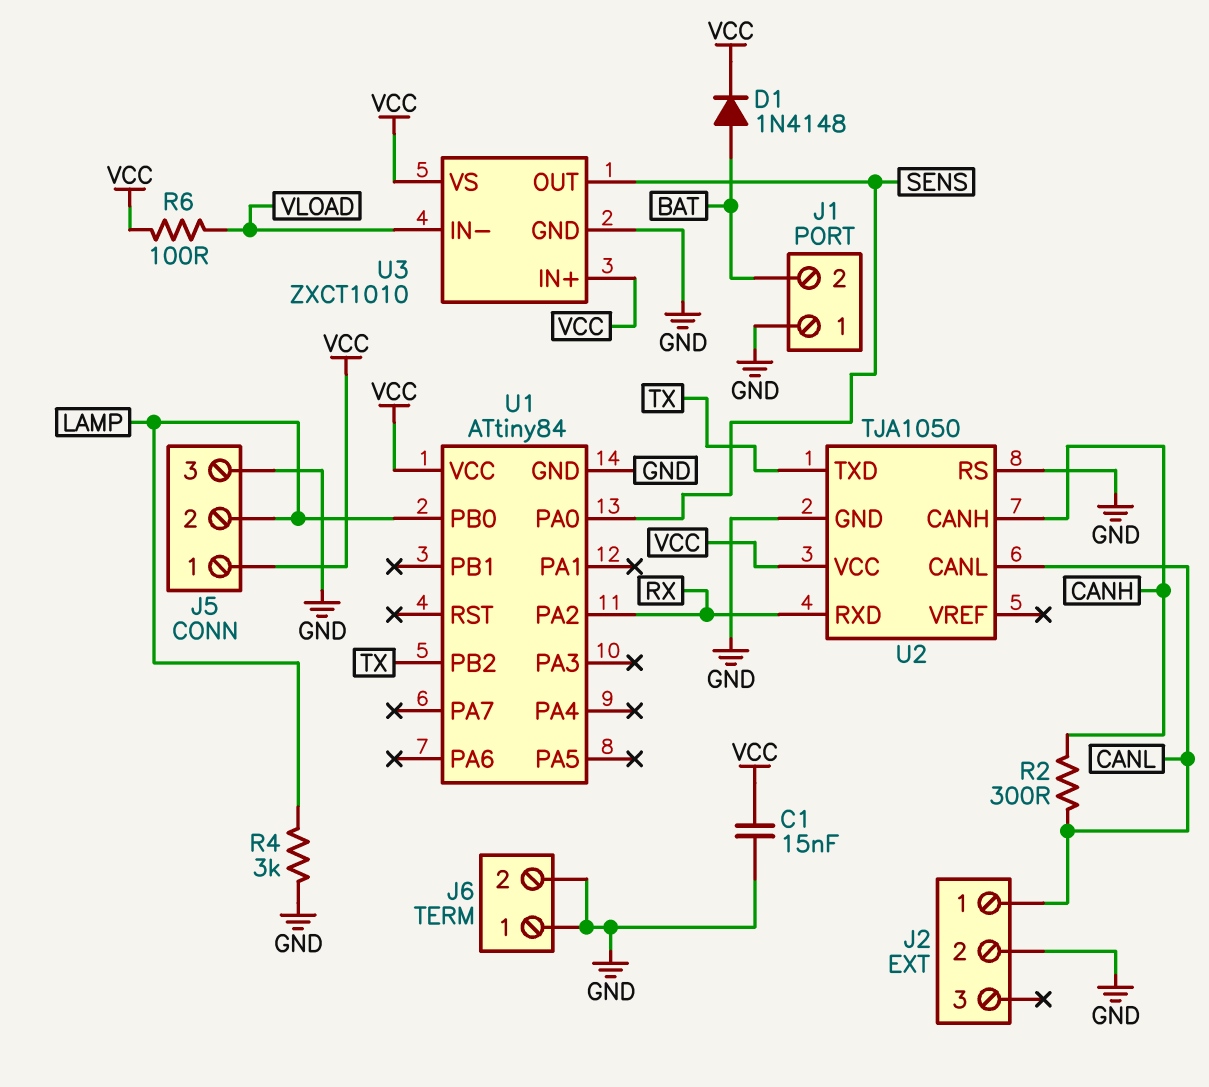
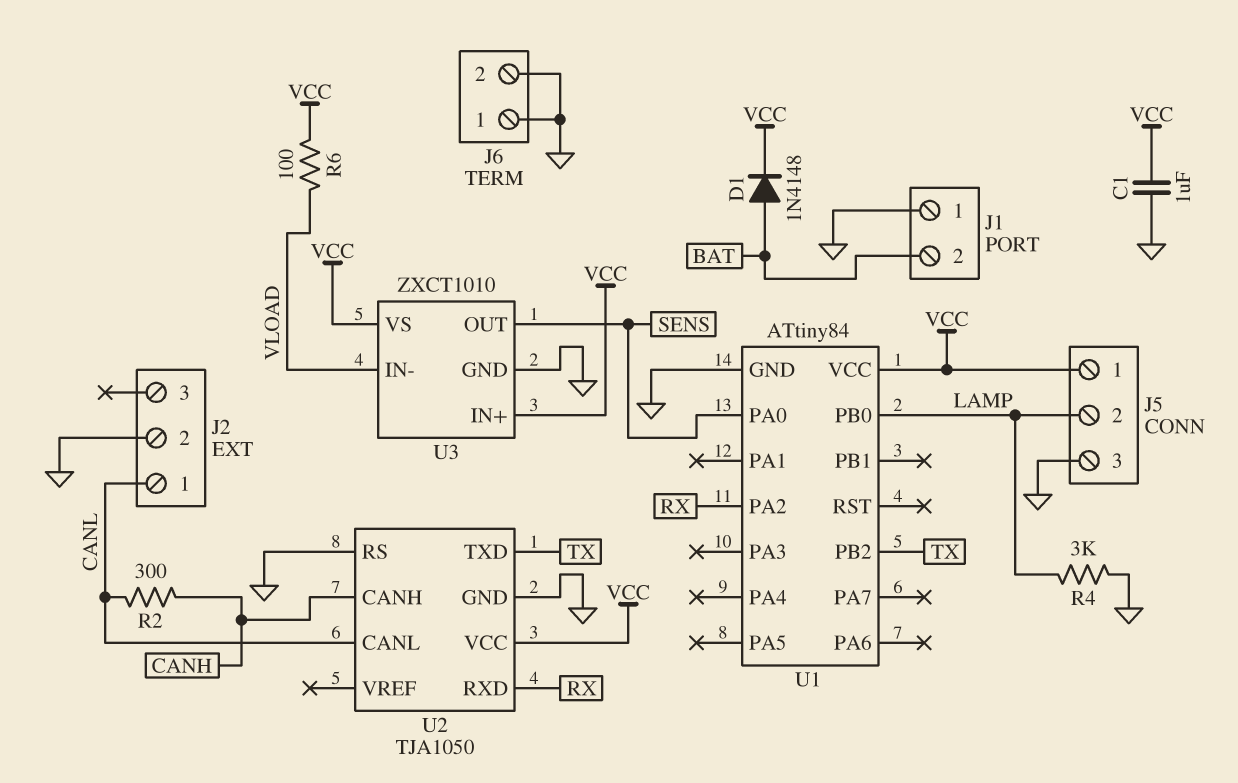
C1: 15nF (GND, VCC) -> 1uF (GND, VCC)

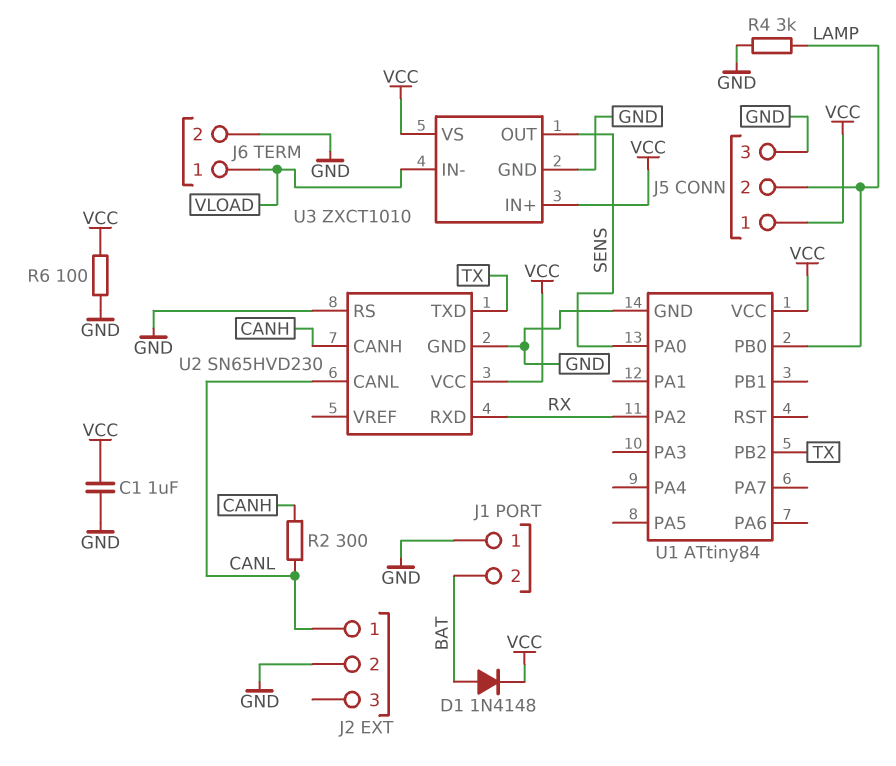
J6 pin 1: GND -> VLOAD
R6: 100 (VCC, VLOAD) -> 100 (GND, VCC)
U2: TJA1050 -> SN65HVD230

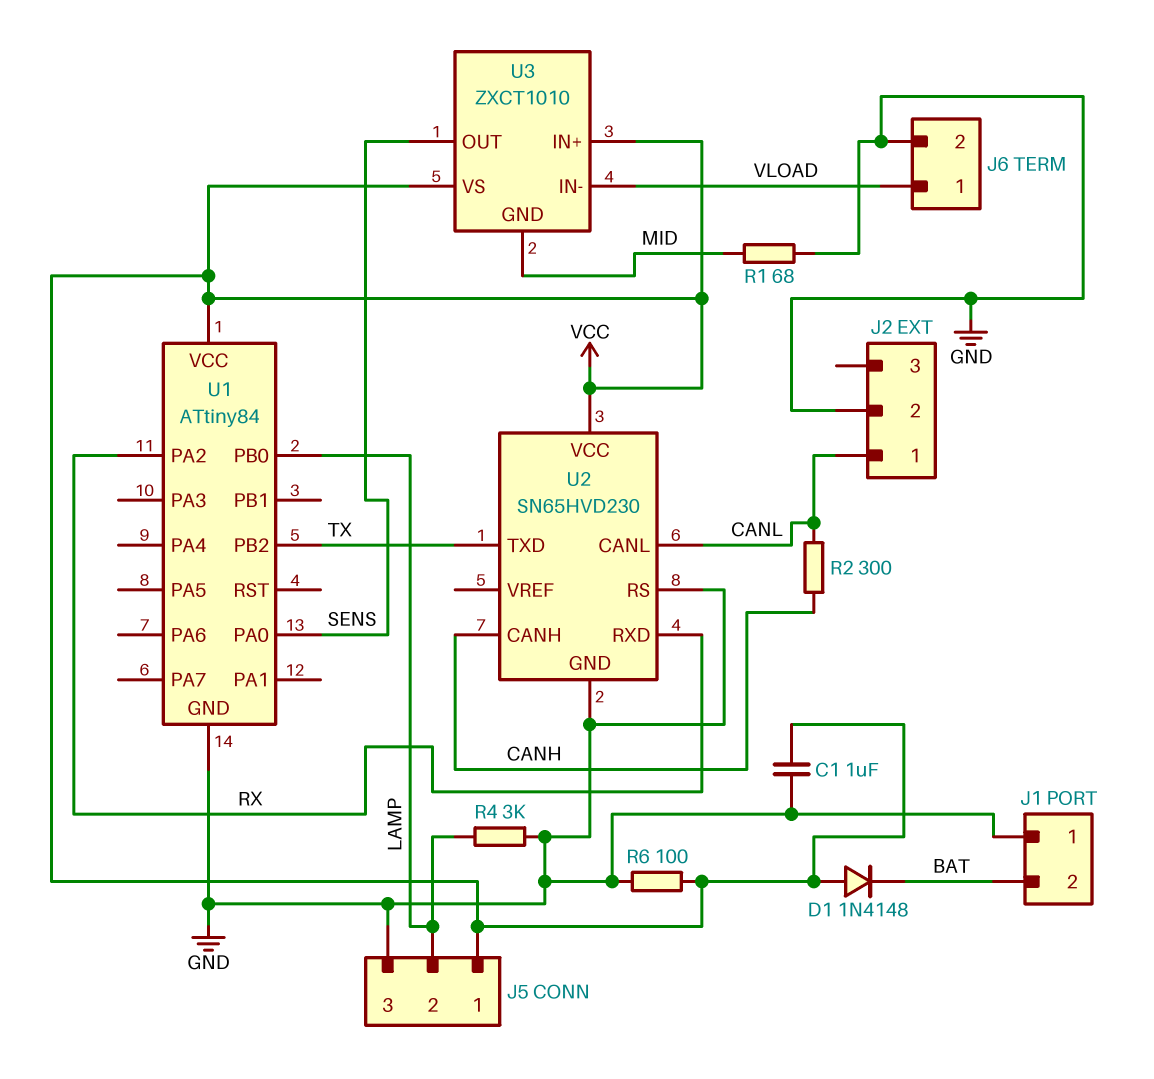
D1: diode 1N4148 (A BAT, K VCC) -> diode 1N4148 (A VCC, K BAT)
R1: none -> 68 (GND, MID)
U3 pin GND: GND -> MID

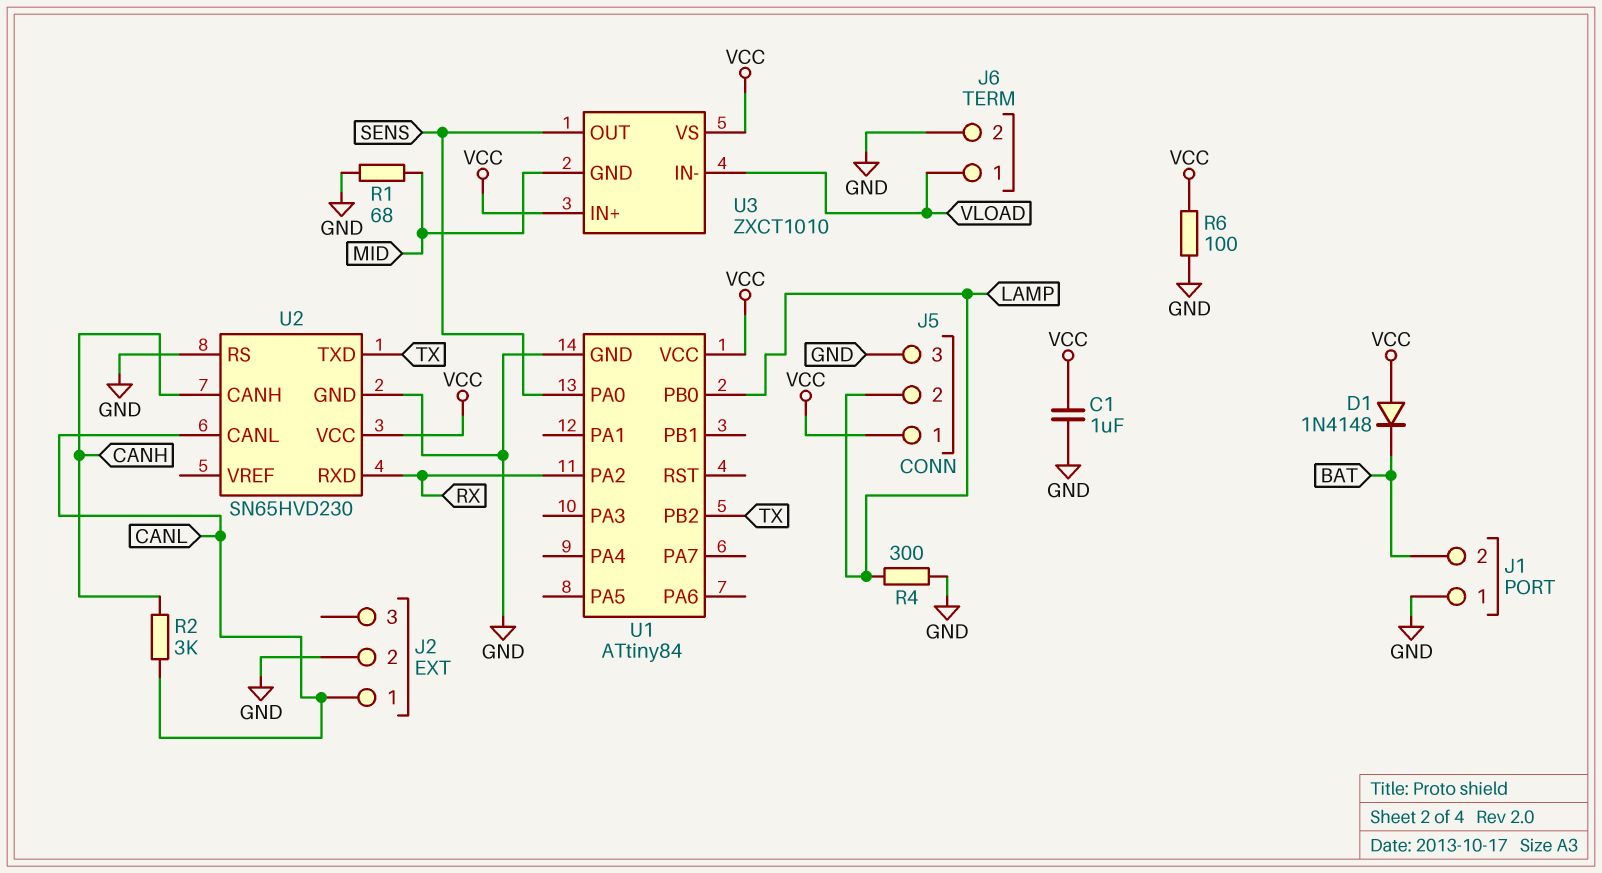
R2: 300 (CANH, CANL) -> 3k (CANH, CANL)
R4: 3k (GND, LAMP) -> 300 (GND, LAMP)

